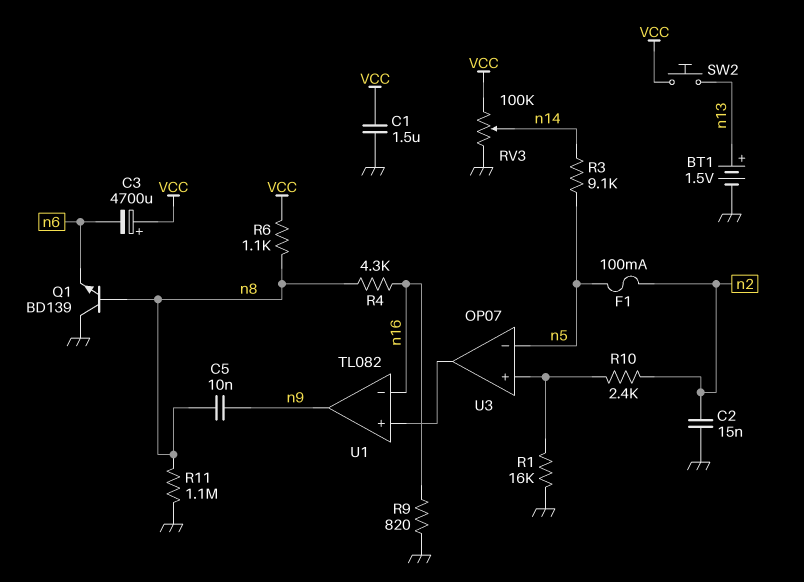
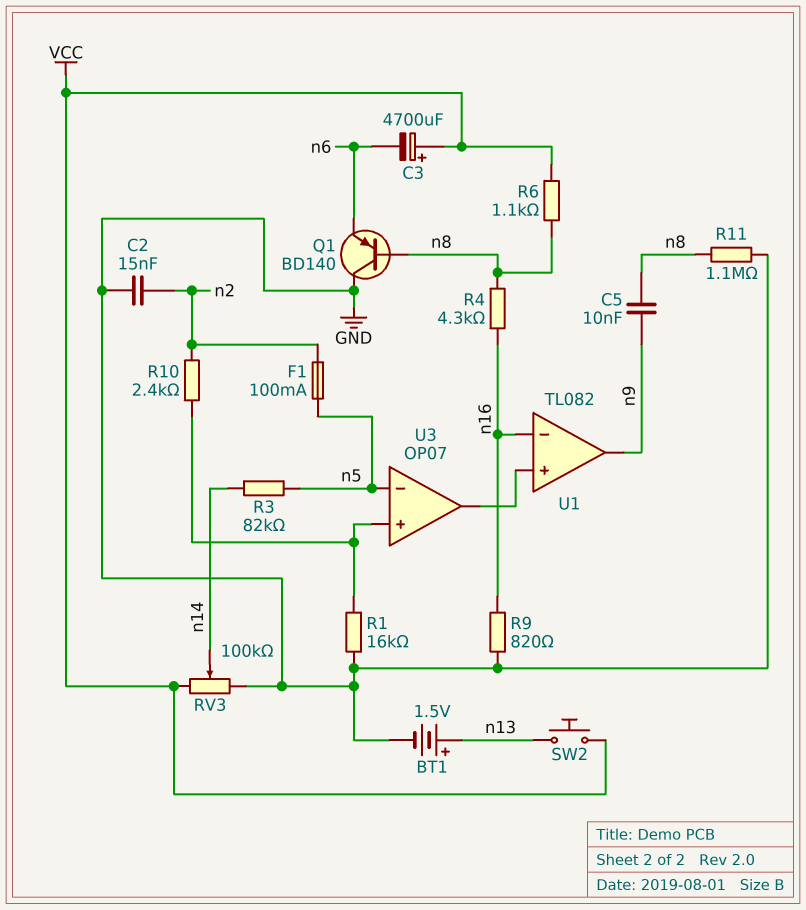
C1: 1.5uF (GND, VCC) -> none
Q1: NPN BD139 (B n8, C GND, E n6) -> PNP BD140 (B n8, C GND, E n6)
R3: 9.1k (n5, n14) -> 82k (n5, n14)

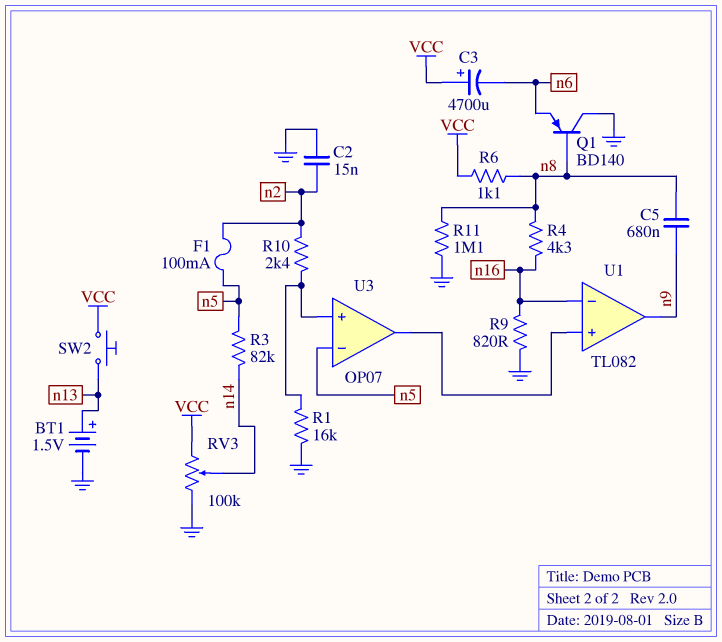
C5: 10nF (n8, n9) -> 680nF (n8, n9)

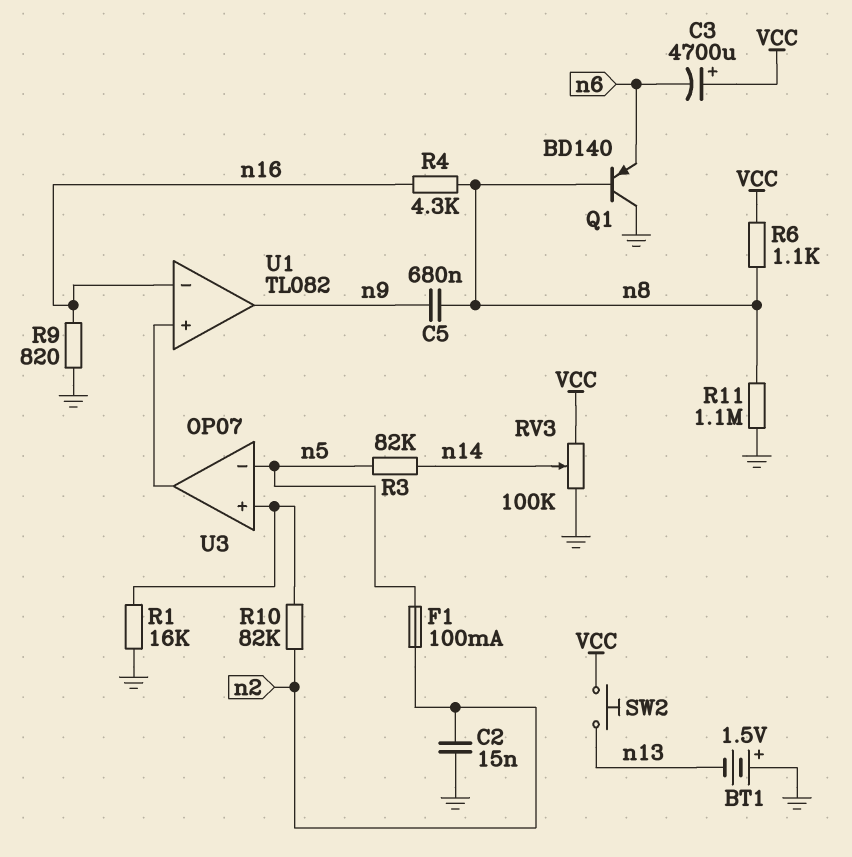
BT1: 1.5V (plus n13, minus GND) -> 1.5V (plus GND, minus n13)
R10: 2.4k (U3/in+, n2) -> 82k (U3/in+, n2)

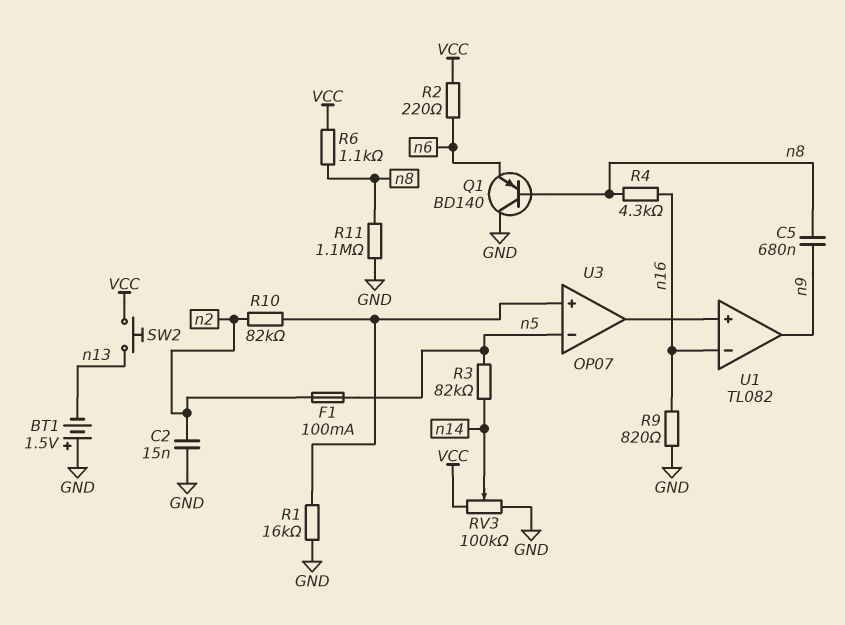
C3: 4700uF (plus VCC, minus n6) -> none
R2: none -> 220 (VCC, n6)

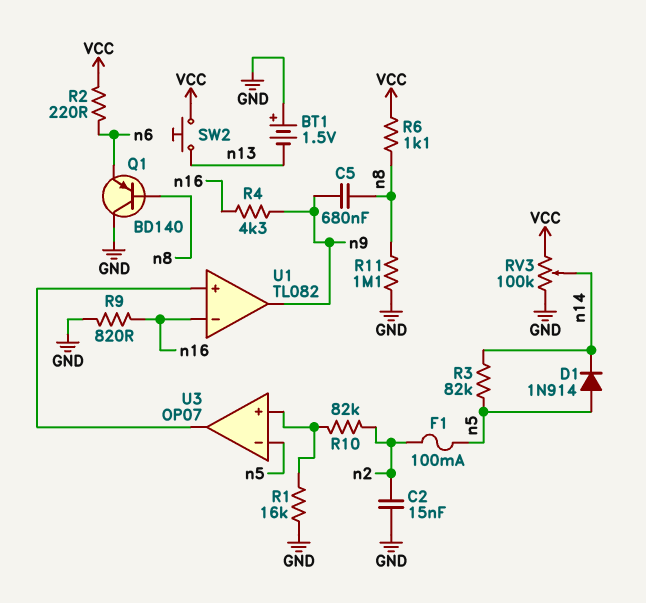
D1: none -> diode 1N914 (A n5, K n14)
R4: 4.3k (n8, n16) -> 4.3k (n9, n16)

